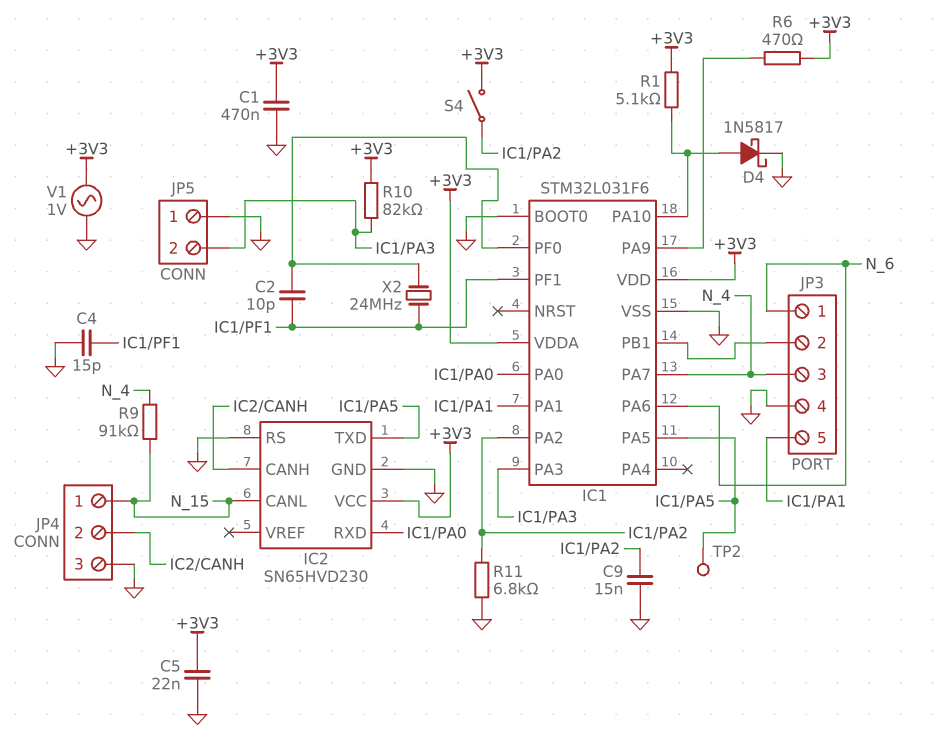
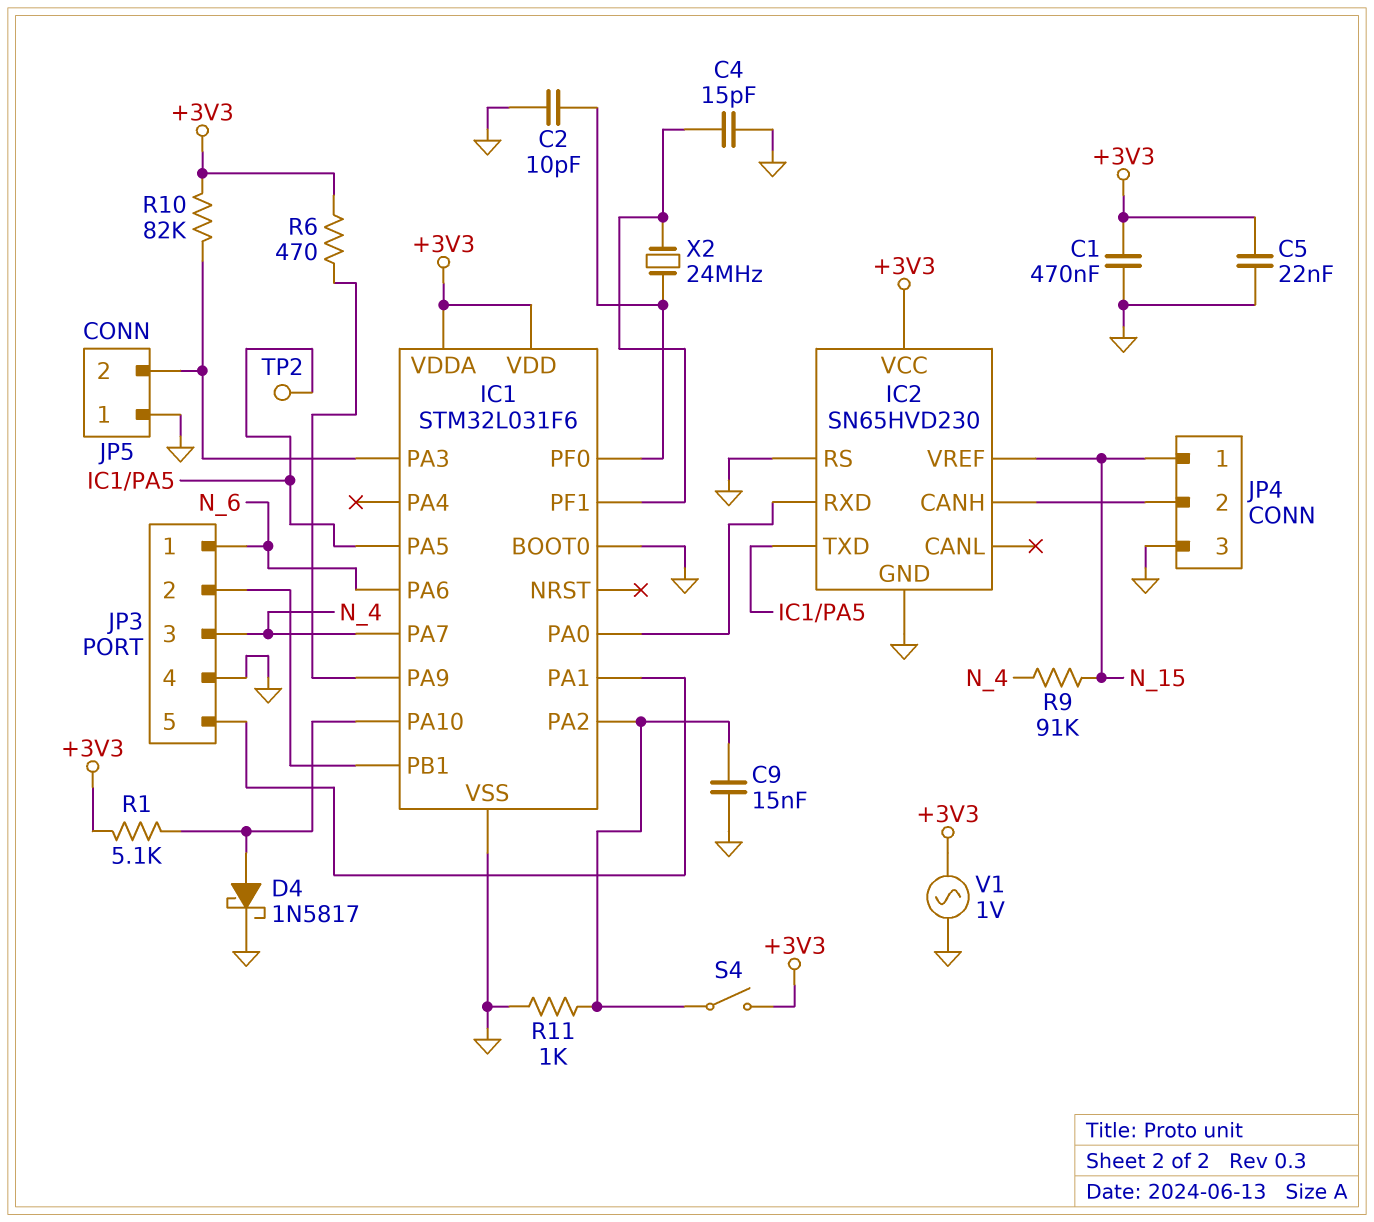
C2: 10pF (IC1/PF0, IC1/PF1) -> 10pF (GND, IC1/PF0)
IC2 pin CANL: N_15 -> none
IC2 pin VREF: none -> N_15
R11: 6.8k (GND, IC1/PA2) -> 1k (GND, IC1/PA2)

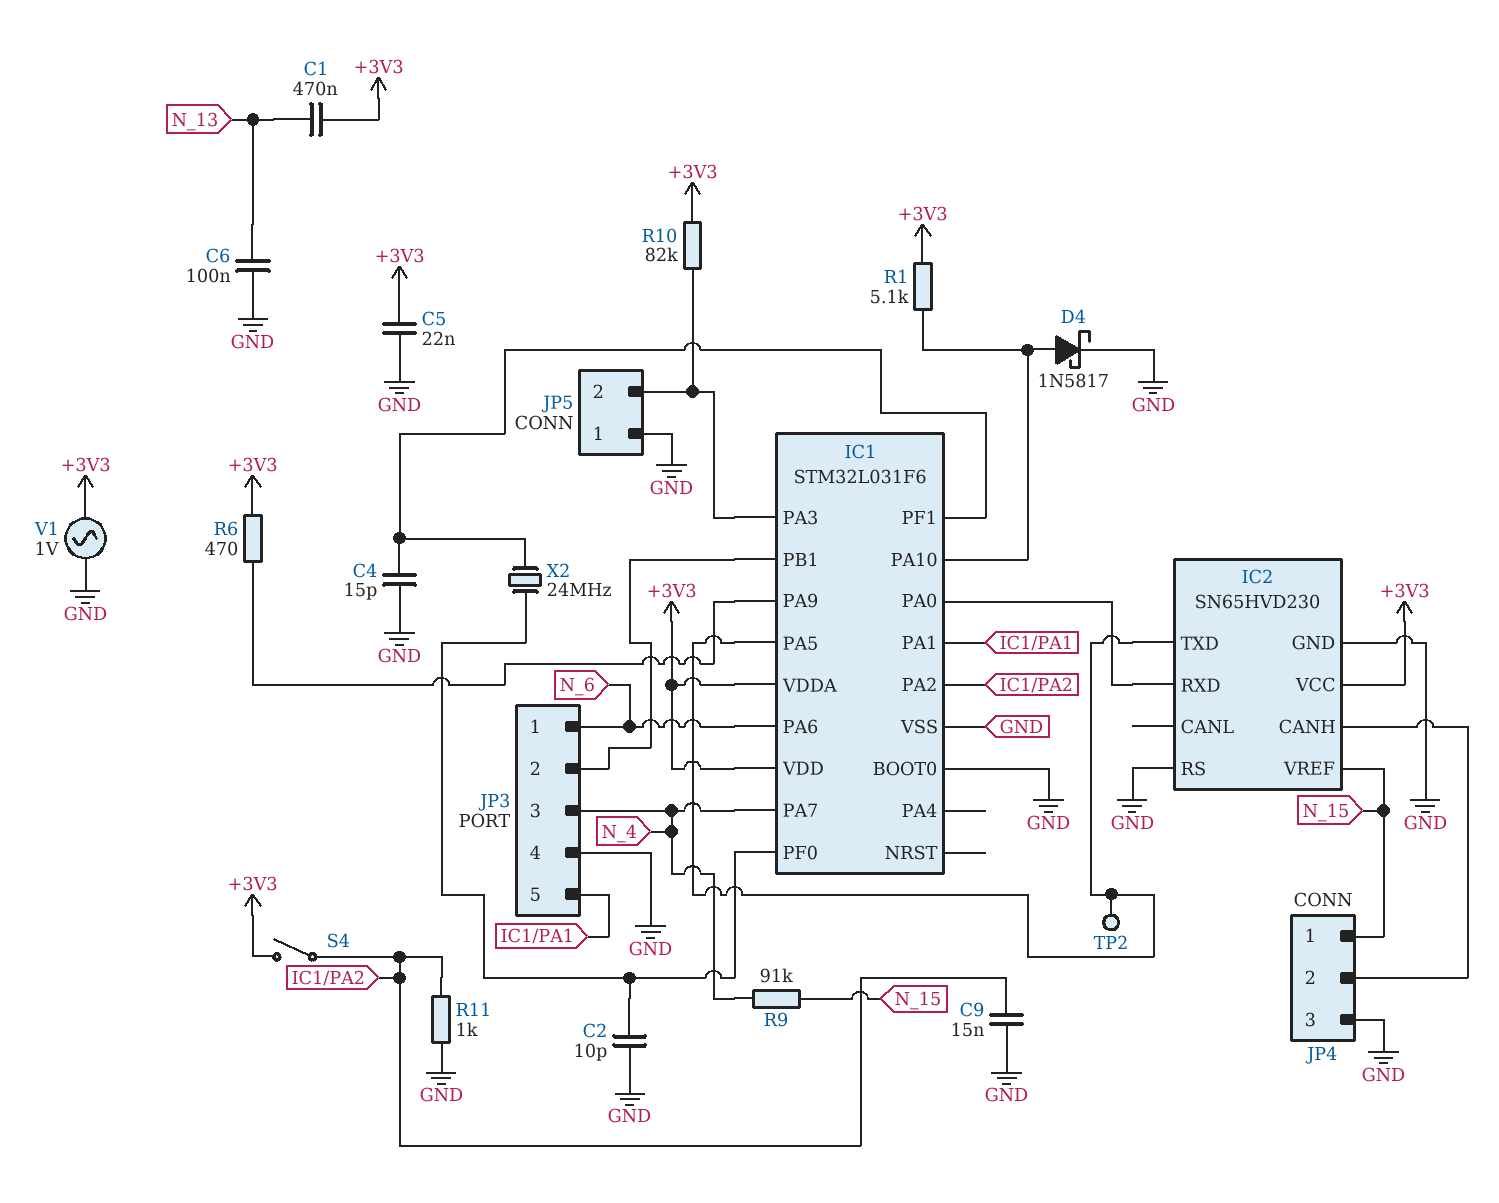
C1: 470nF (+3V3, GND) -> 470nF (+3V3, N_13)
C6: none -> 100nF (GND, N_13)

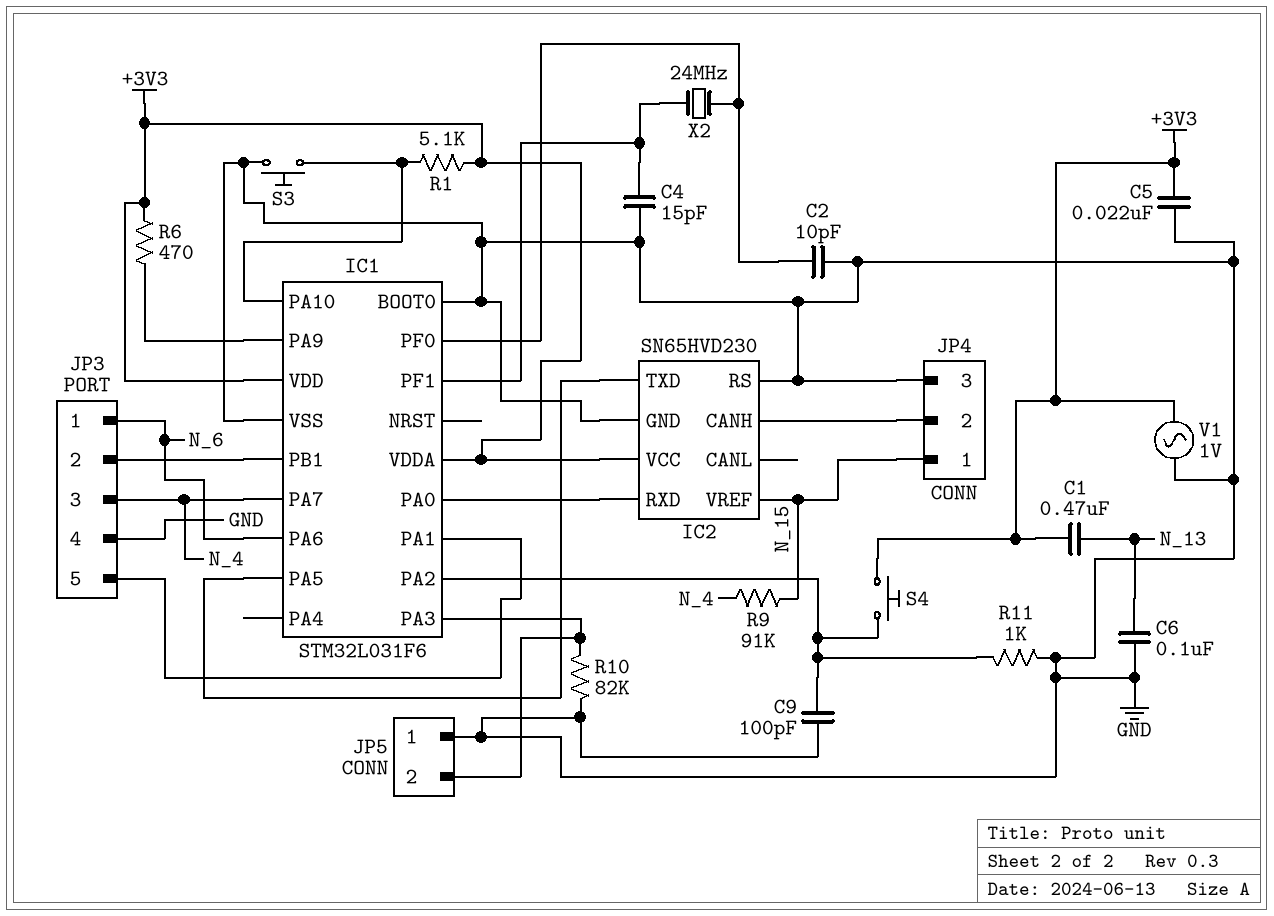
C9: 15nF (GND, IC1/PA2) -> 100pF (GND, IC1/PA2)
D4: schottky 1N5817 (A IC1/PA10, K GND) -> none
R10: 82k (+3V3, IC1/PA3) -> 82k (GND, IC1/PA3)
S3: none -> button (GND, IC1/PA10)
S4: switch (+3V3, IC1/PA2) -> button (+3V3, IC1/PA2)
TP2: test point (IC1/PA5) -> none

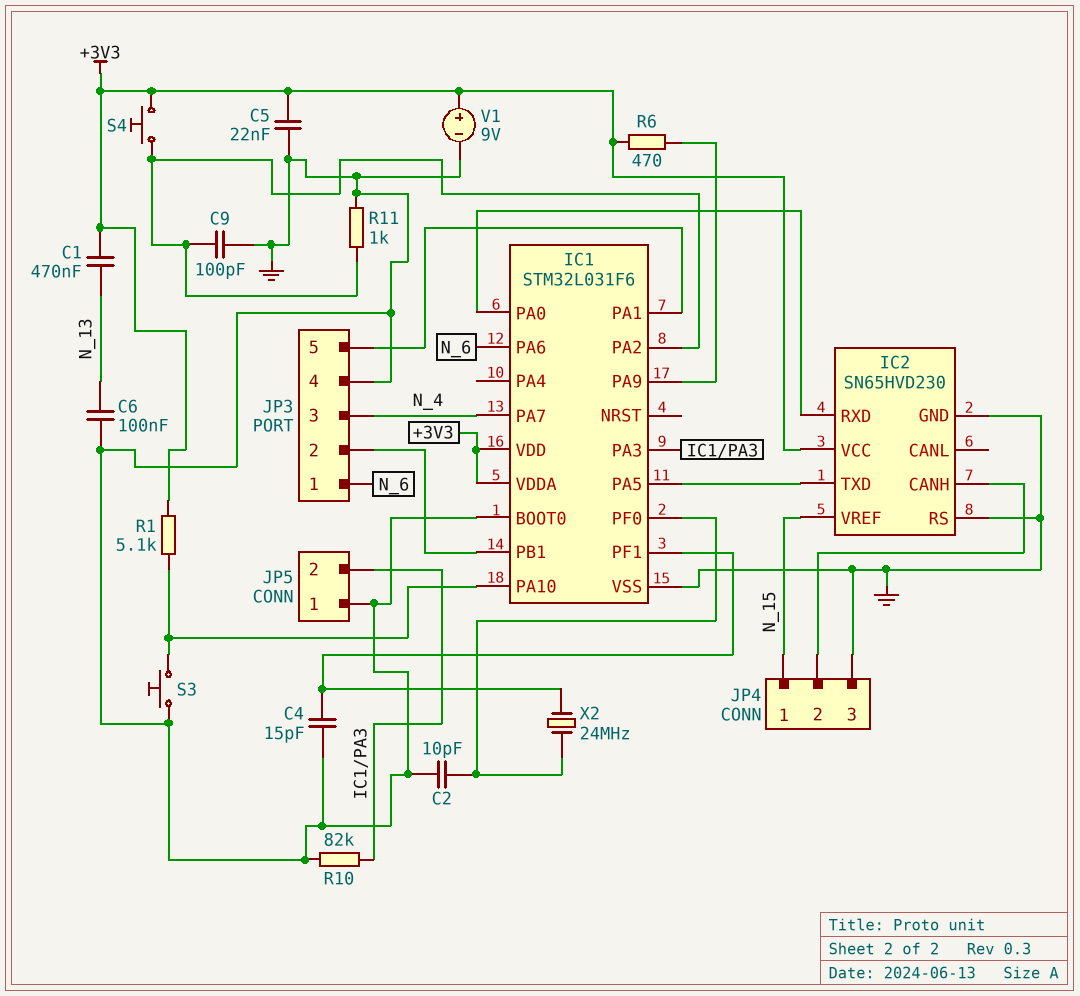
R9: 91k (N_4, N_15) -> none
V1: AC 1V (+3V3, GND) -> 9V (plus +3V3, minus GND)

